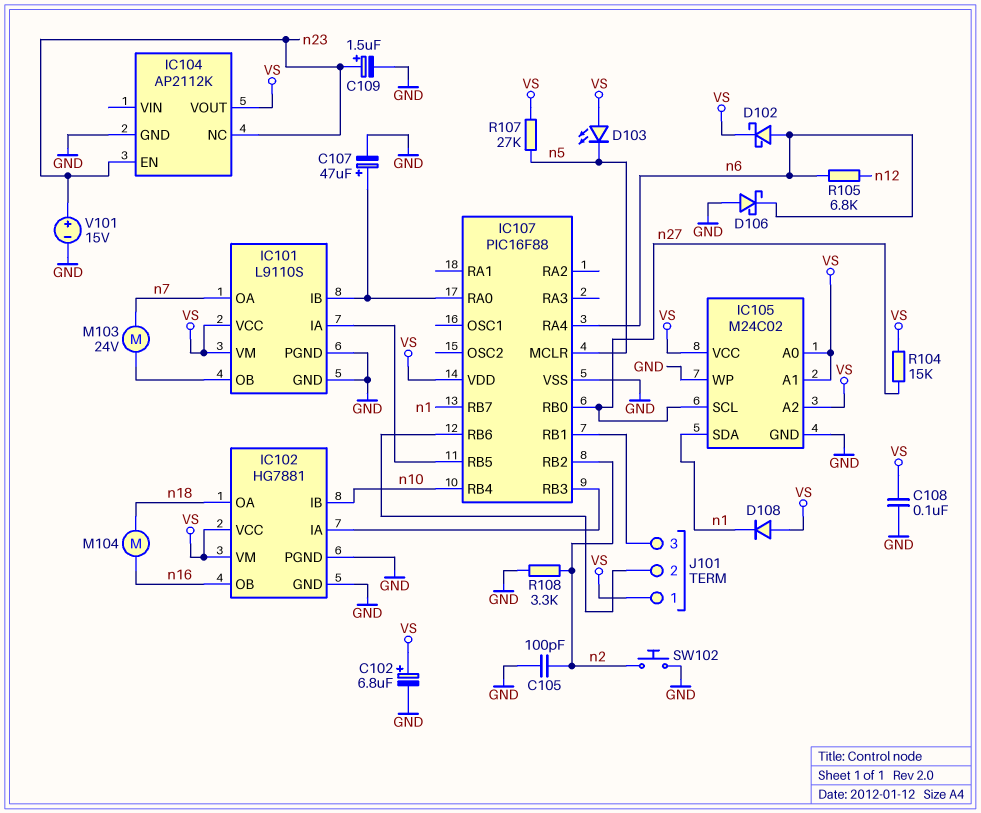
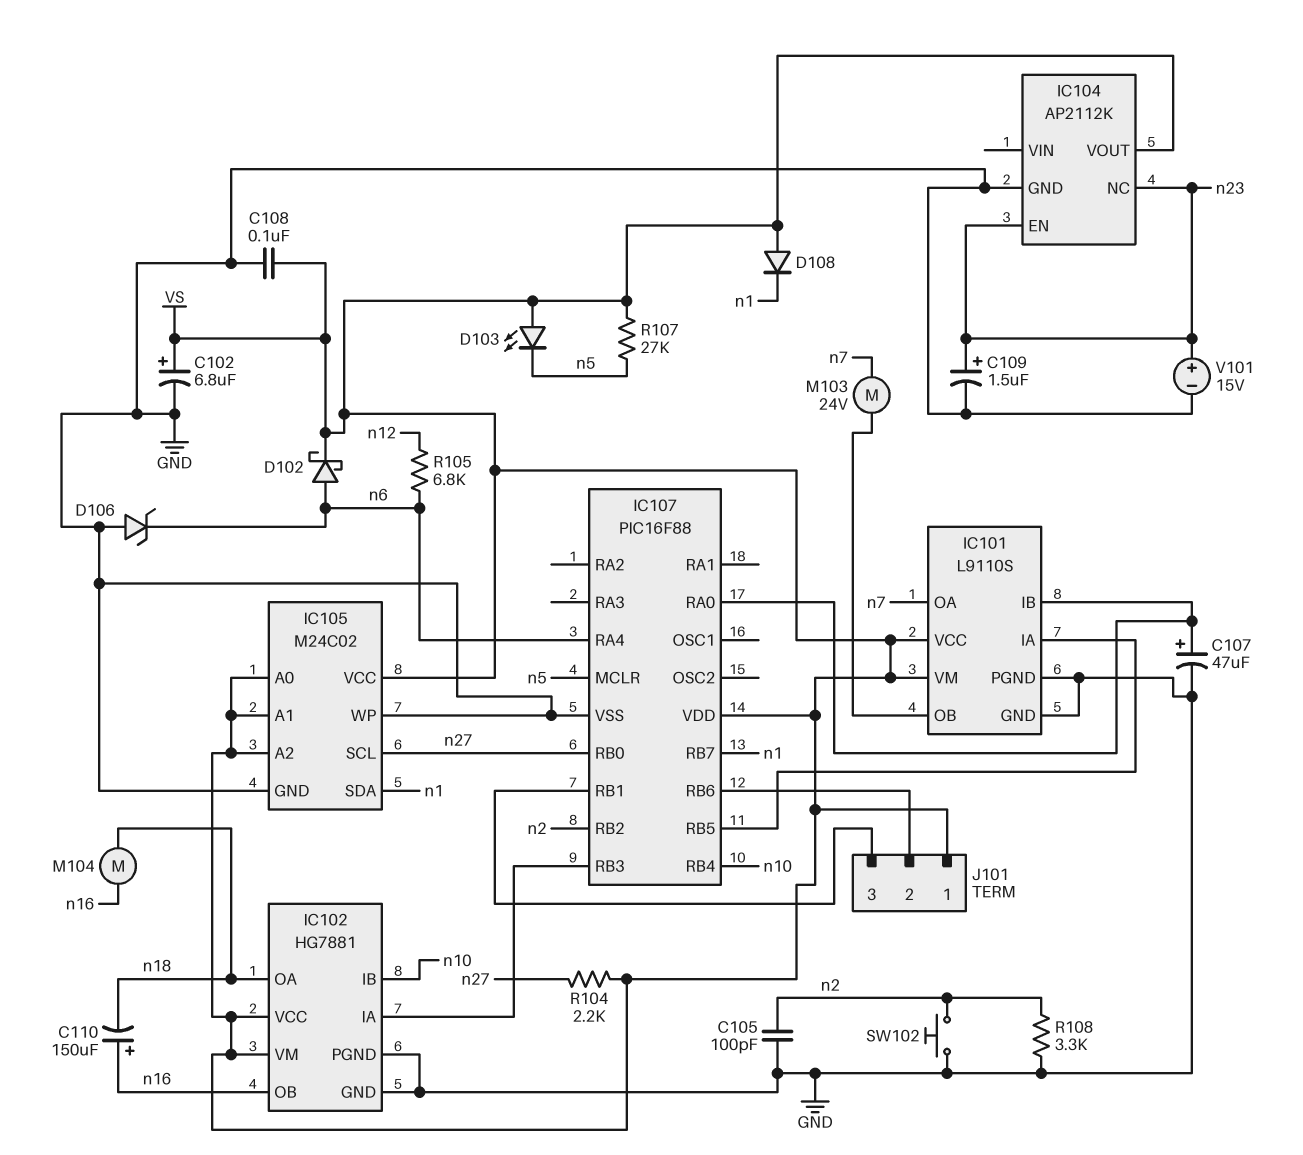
C110: none -> 150uF (plus n16, minus n18)
D106: schottky (A GND, K n6) -> zener (A GND, K n6)
R104: 15k (VS, n27) -> 2.2k (VS, n27)

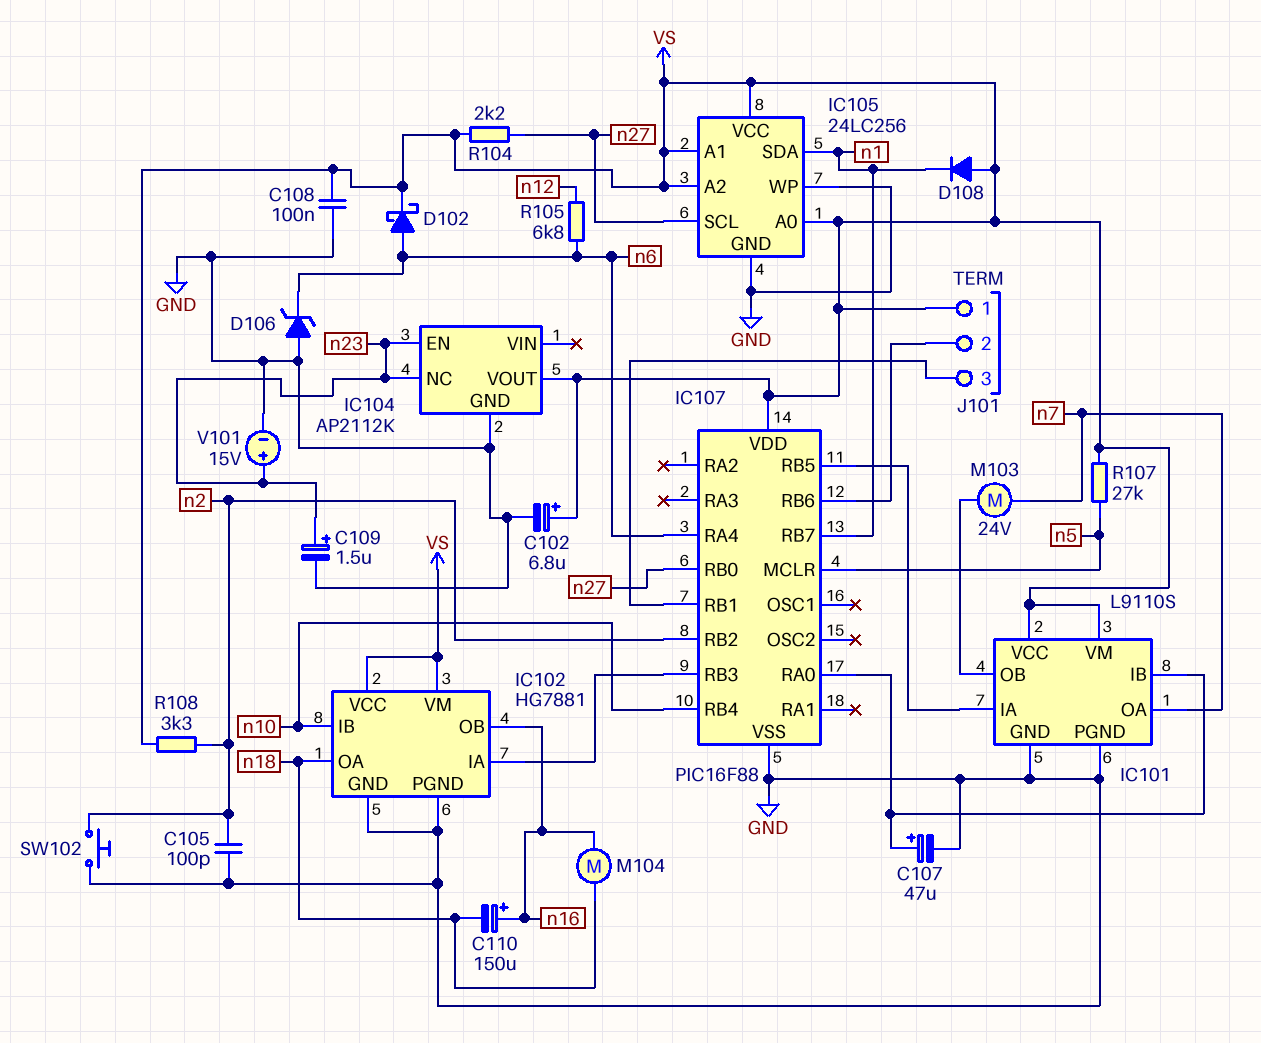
D103: LED (A VS, K n5) -> none
IC105: M24C02 -> 24LC256
R108: 3.3k (GND, n2) -> 3.3k (VS, n2)

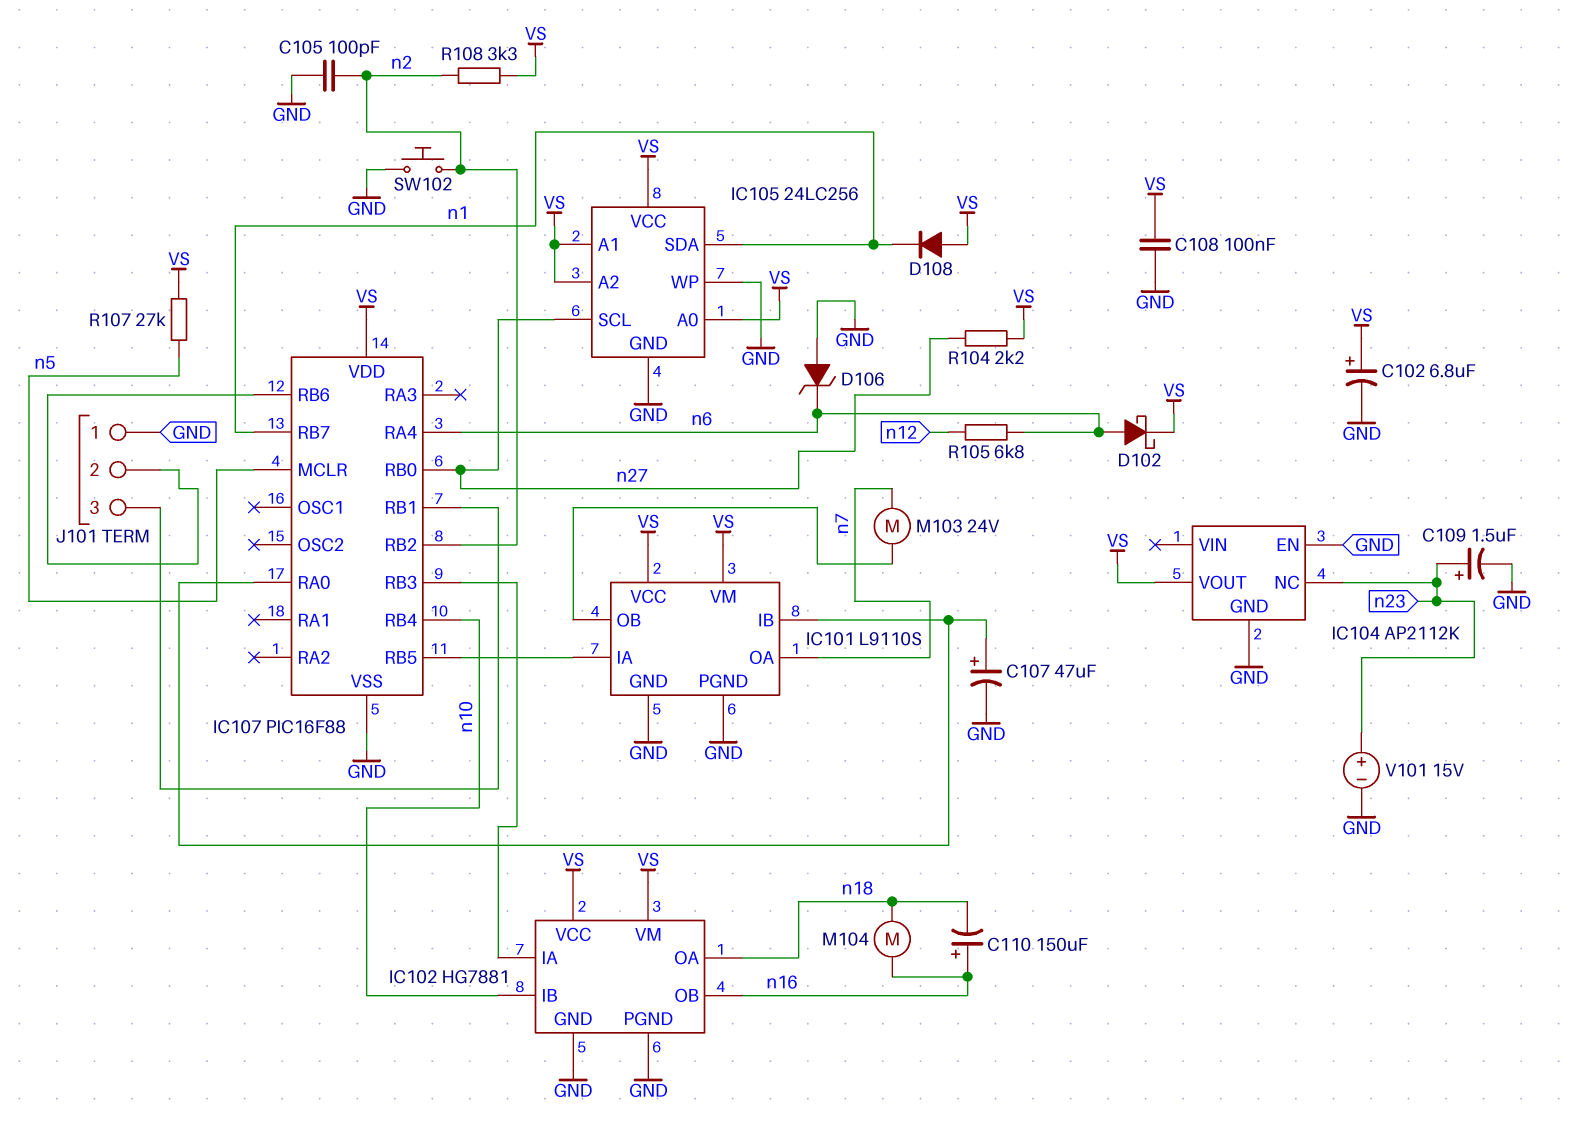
IC104 pin EN: n23 -> GND
J101 pin 1: VS -> GND

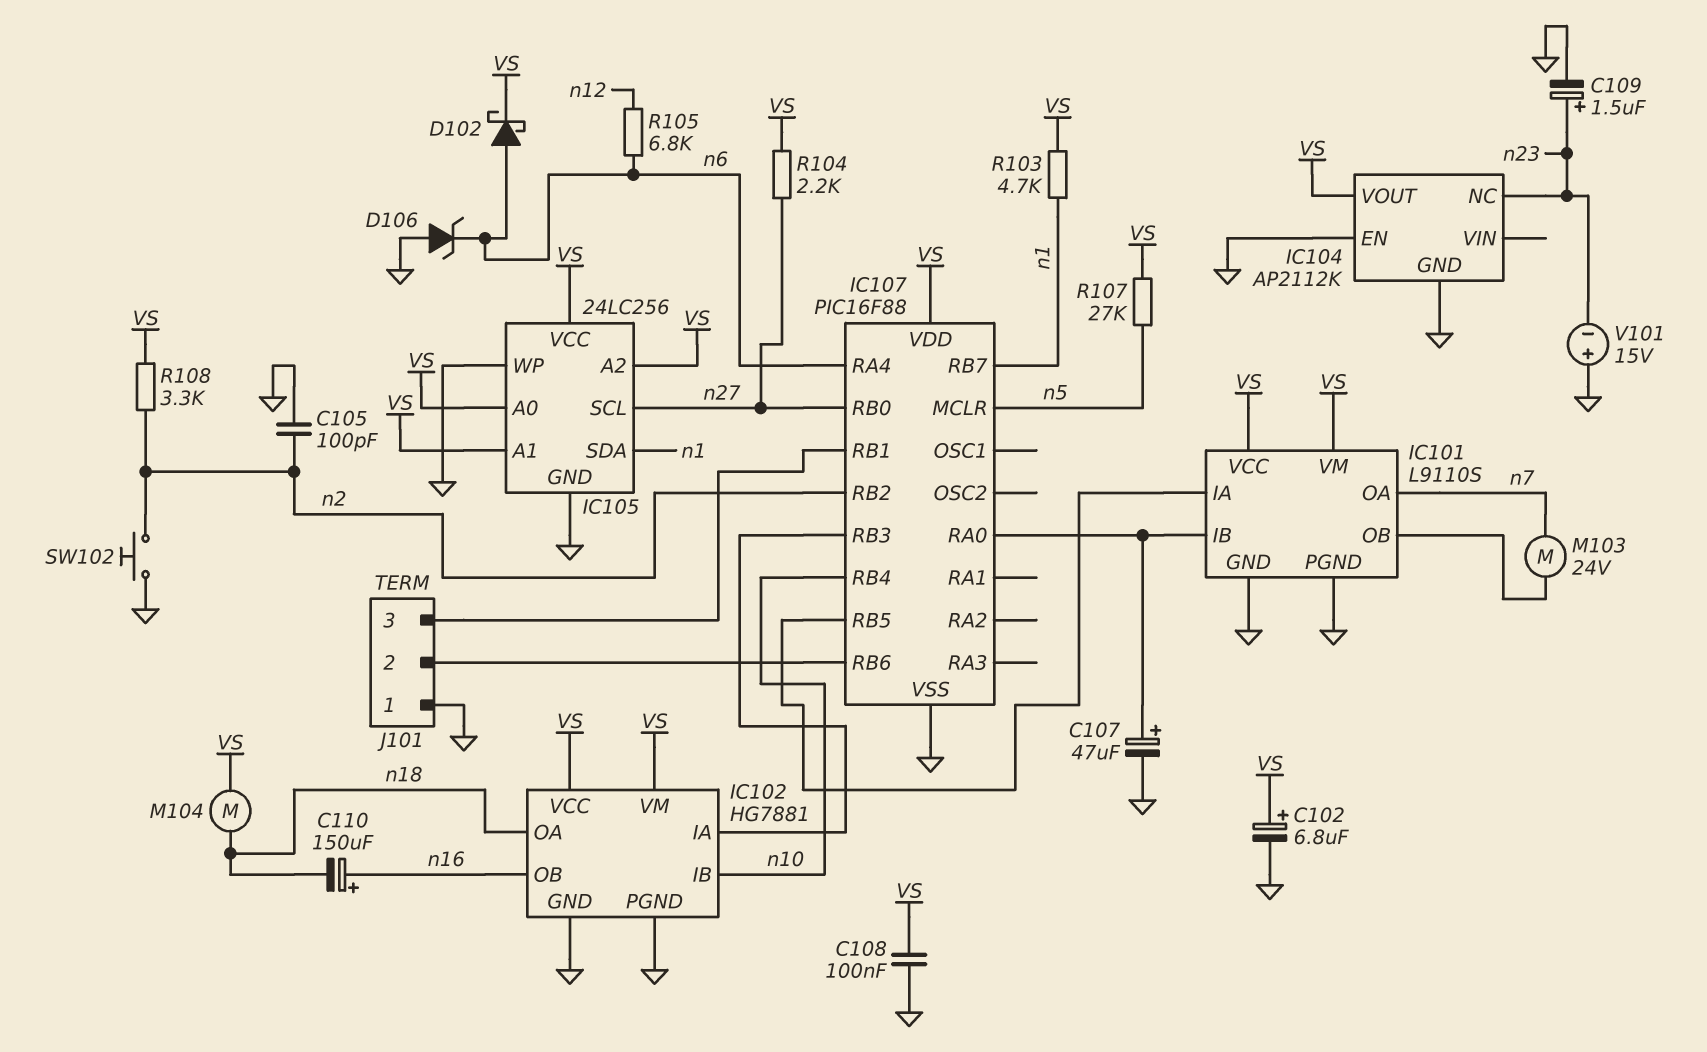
D108: diode (A VS, K n1) -> none
M104: motor (n16, n18) -> motor (VS, n18)
R103: none -> 4.7k (VS, n1)
V101: 15V (plus n23, minus GND) -> 15V (plus GND, minus n23)

